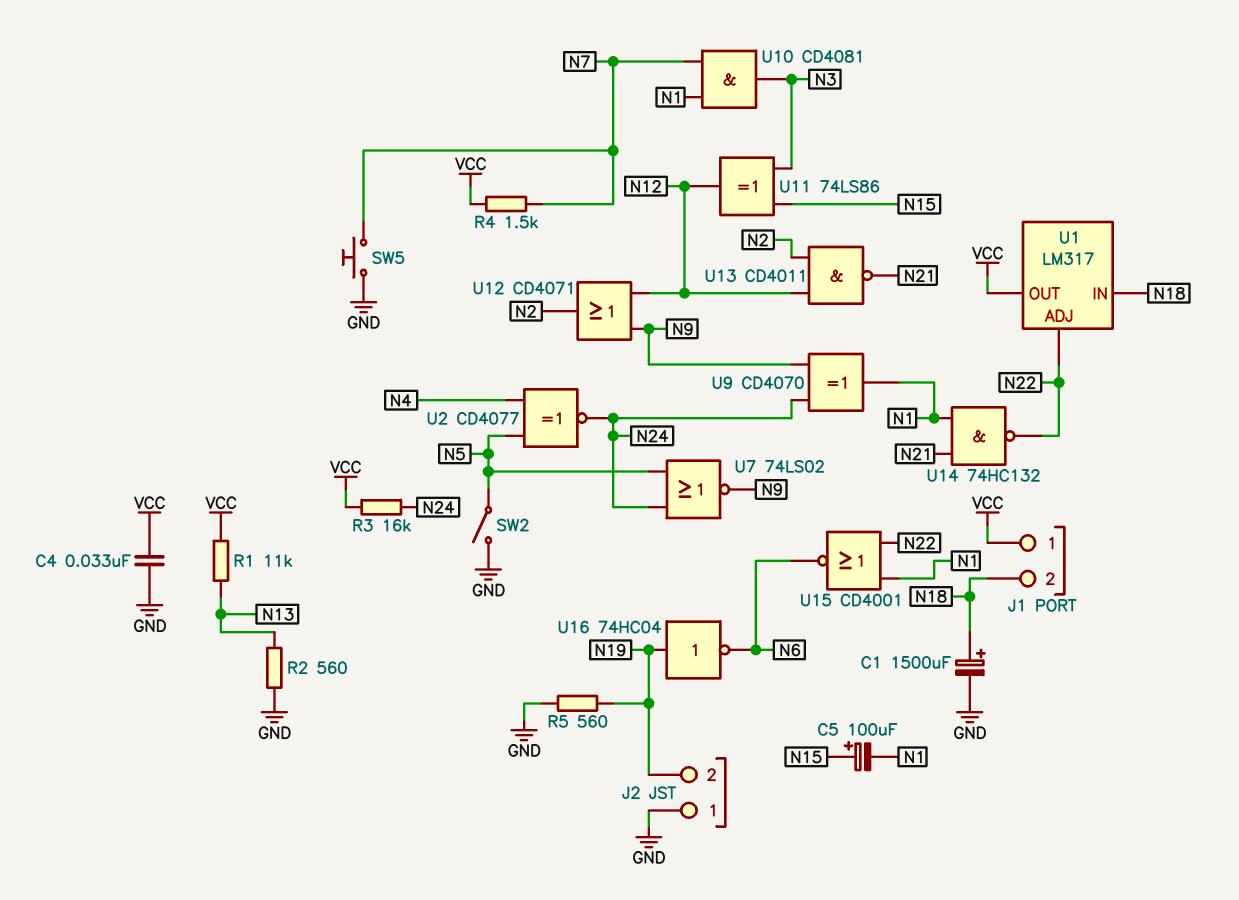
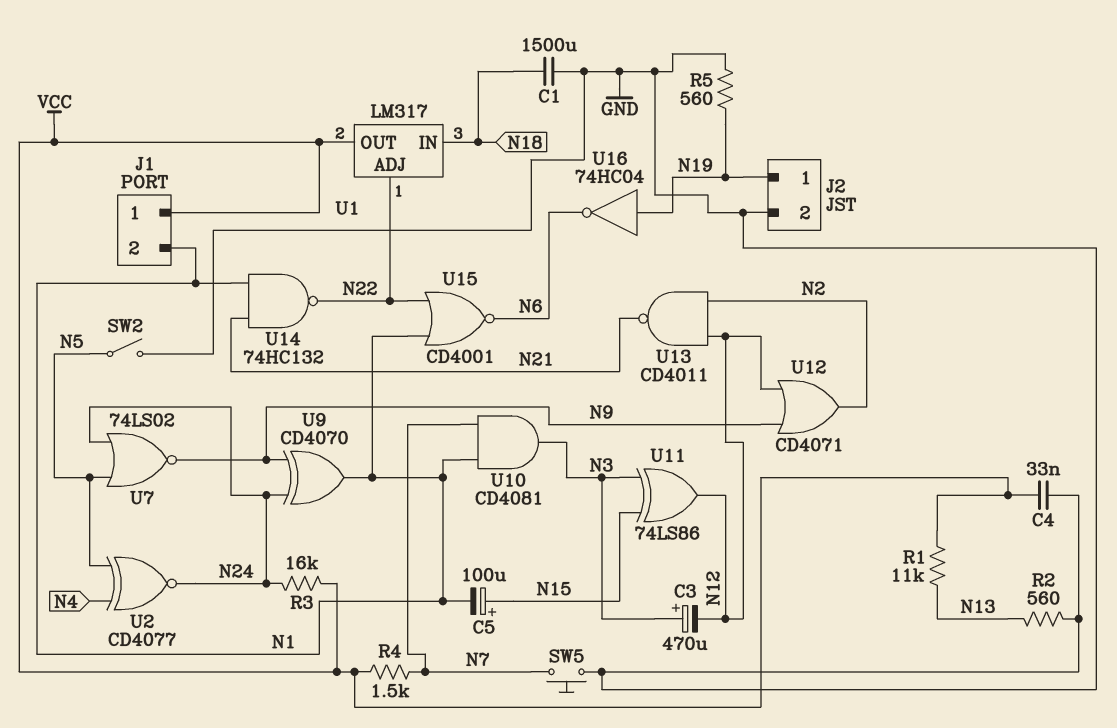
C1: 1500uF (plus N18, minus GND) -> 1500uF (GND, N18)
C3: none -> 470uF (plus N3, minus N12)
J1 pin 2: N18 -> N1
J2 pin 1: GND -> N19
J2 pin 2: N19 -> GND

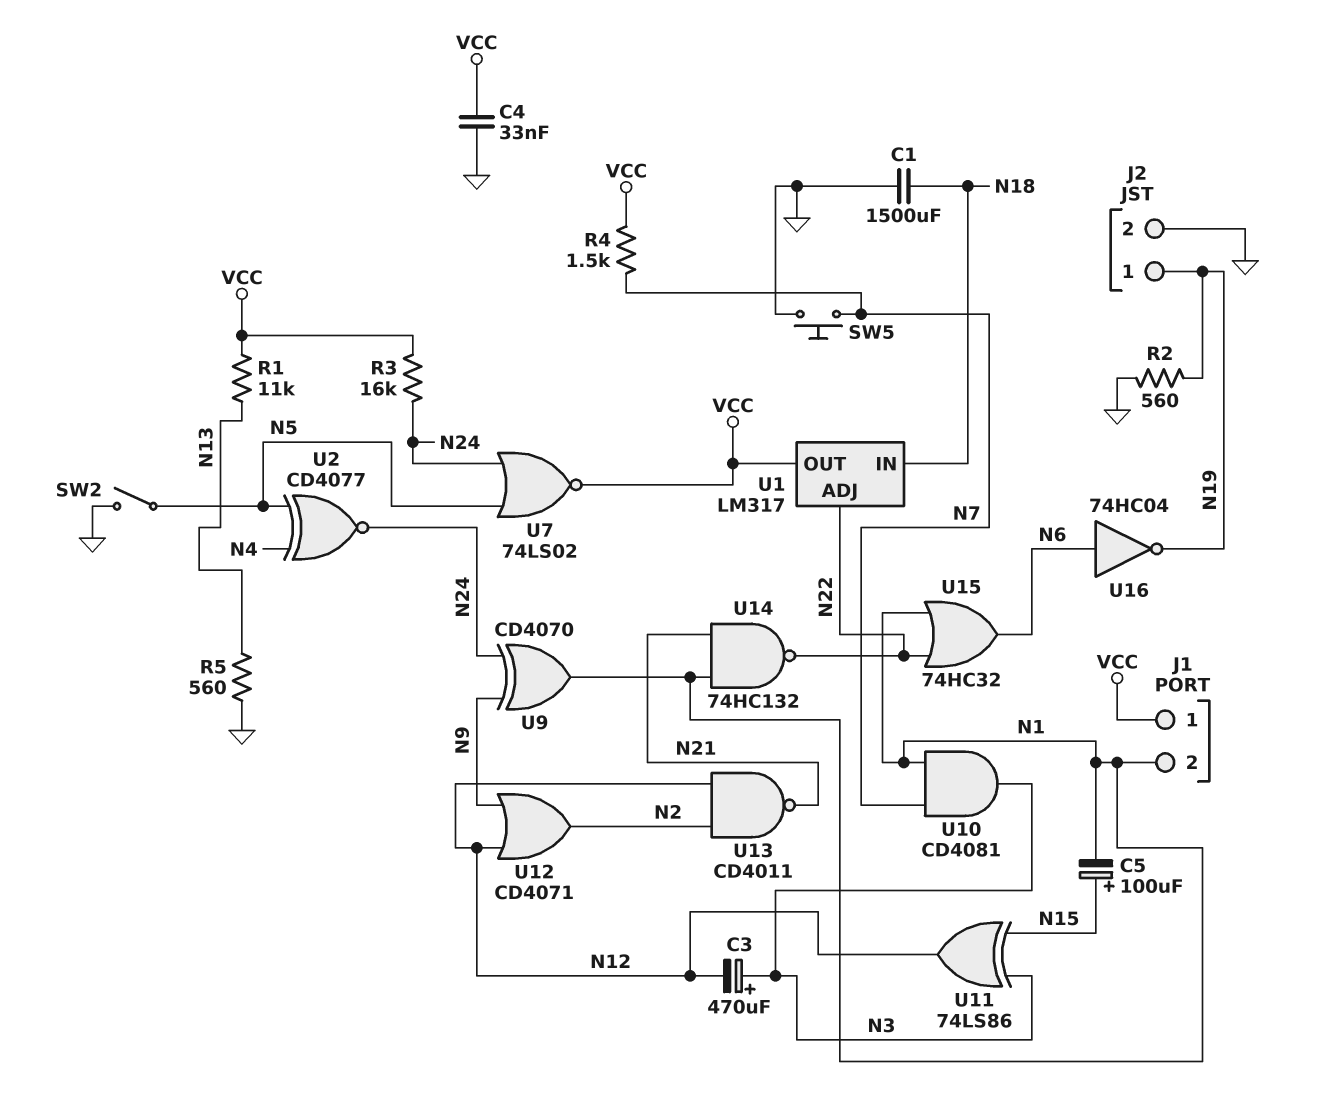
R2: 560 (GND, N13) -> 560 (GND, N19)
R5: 560 (GND, N19) -> 560 (GND, N13)
U7: NOR 74LS02 (in N5, in N24, out N9) -> NOR 74LS02 (in N5, in N24, out VCC)
U15: NOR CD4001 (in N1, in N22, out N6) -> OR 74HC32 (in N1, in N22, out N6)
U16: NOT 74HC04 (in N19, out N6) -> NOT 74HC04 (in N6, out N19)

